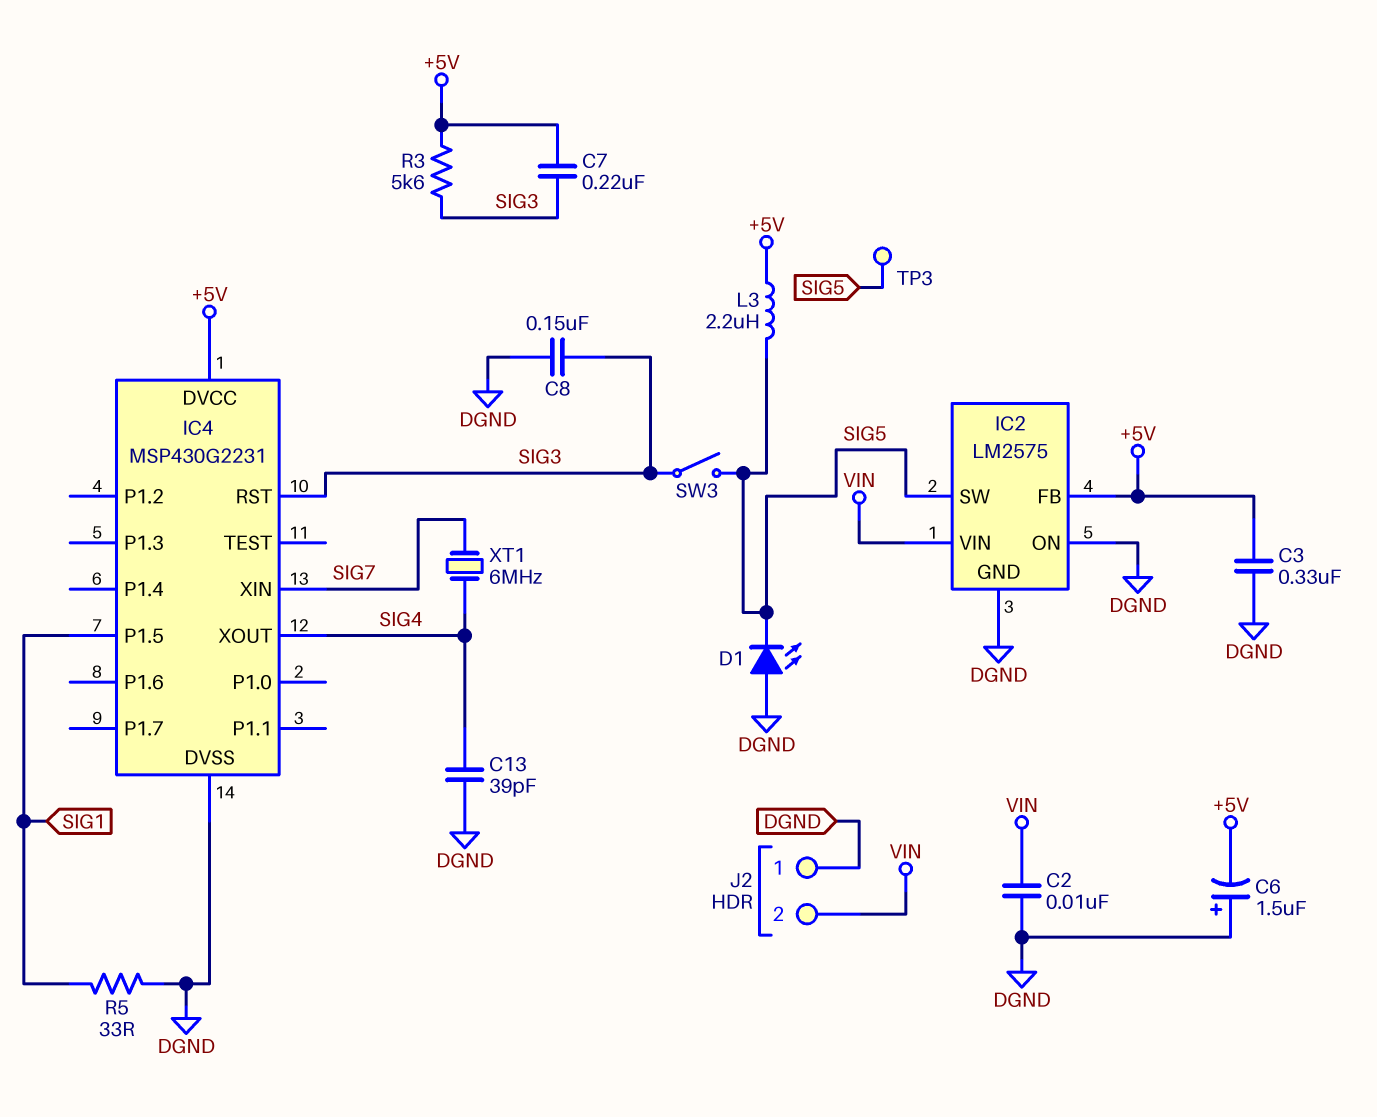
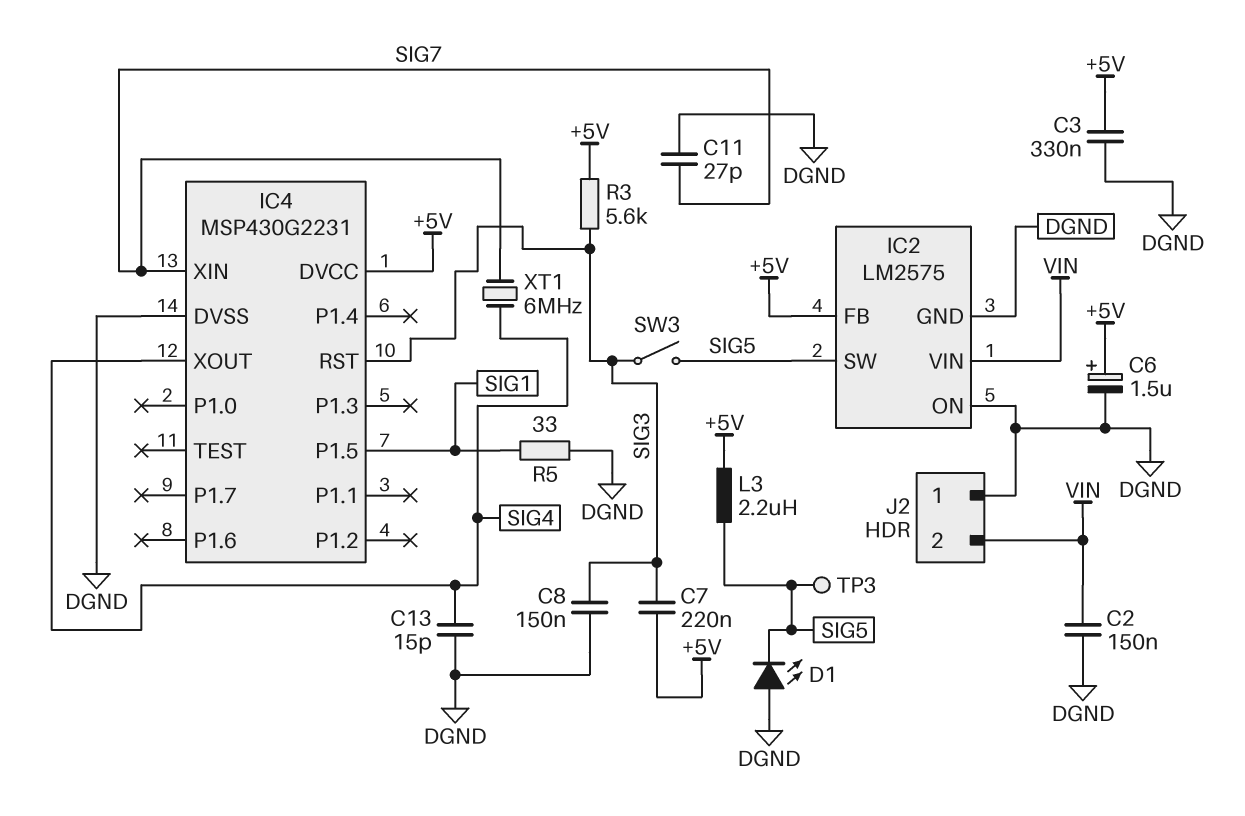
C2: 10nF (DGND, VIN) -> 150nF (DGND, VIN)
C6: 1.5uF (plus DGND, minus +5V) -> 1.5uF (plus +5V, minus DGND)
C11: none -> 27pF (DGND, SIG7)
C13: 39pF (DGND, SIG4) -> 15pF (DGND, SIG4)

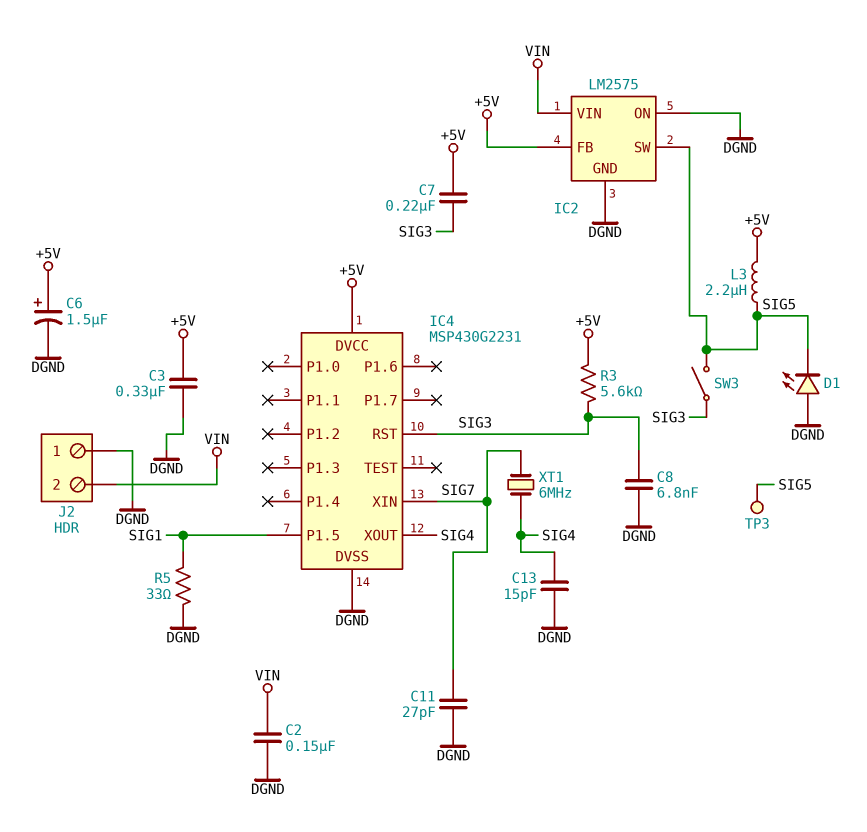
C8: 150nF (DGND, SIG3) -> 6.8nF (DGND, SIG3)

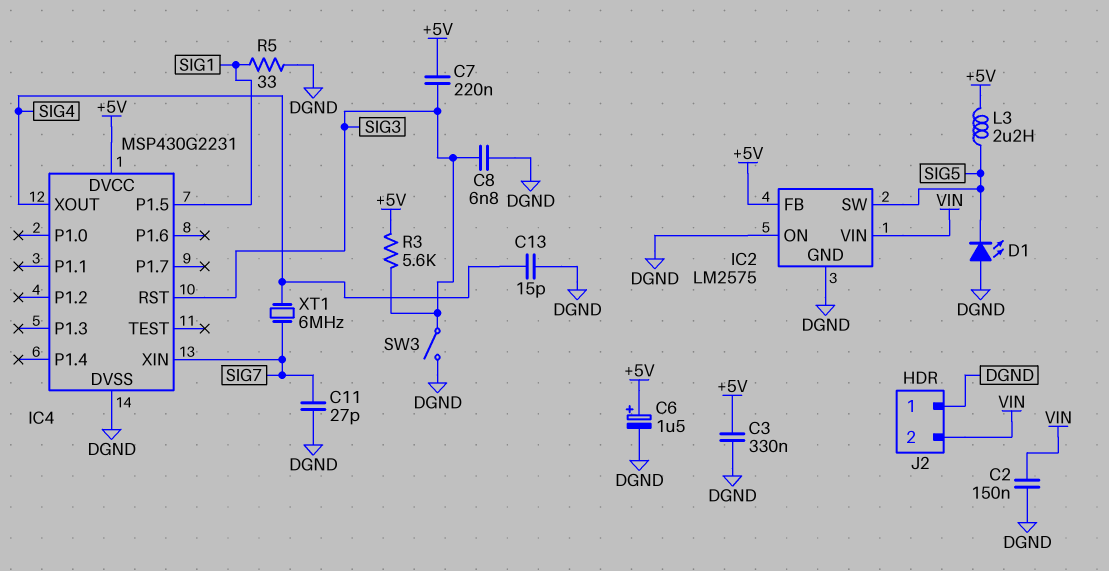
SW3: switch (SIG3, SIG5) -> switch (DGND, SIG3)
TP3: test point (SIG5) -> none

